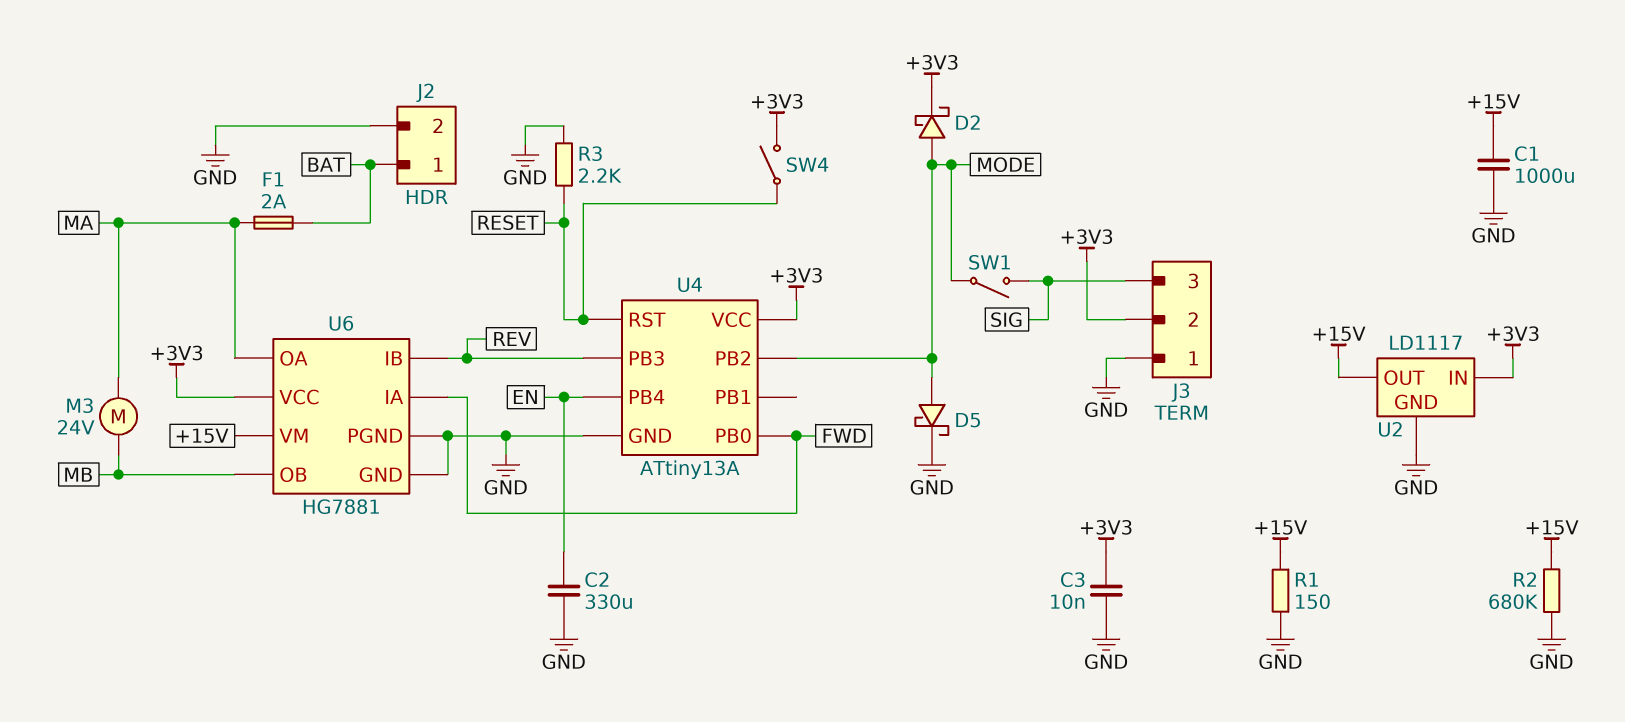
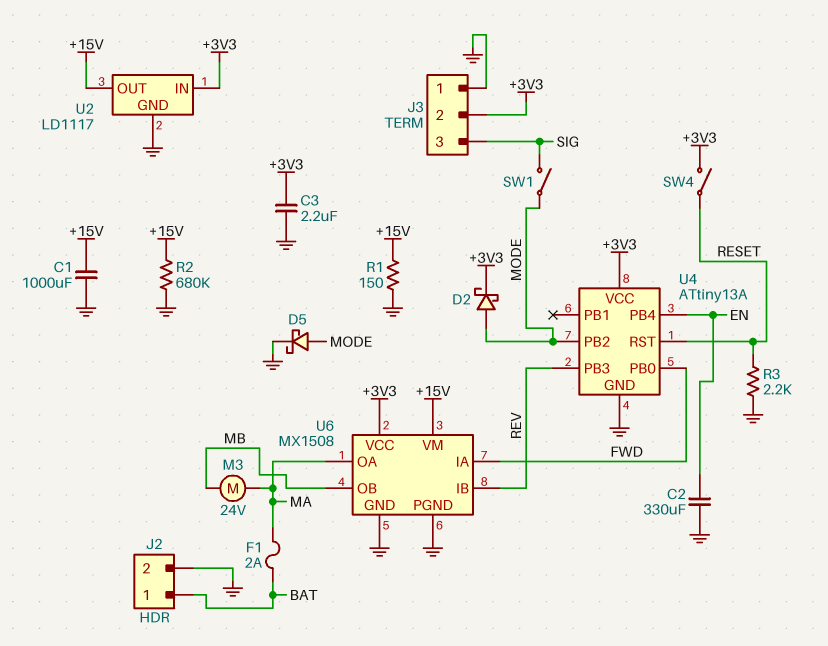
C3: 10nF (+3V3, GND) -> 2.2uF (+3V3, GND)
U6: HG7881 -> MX1508

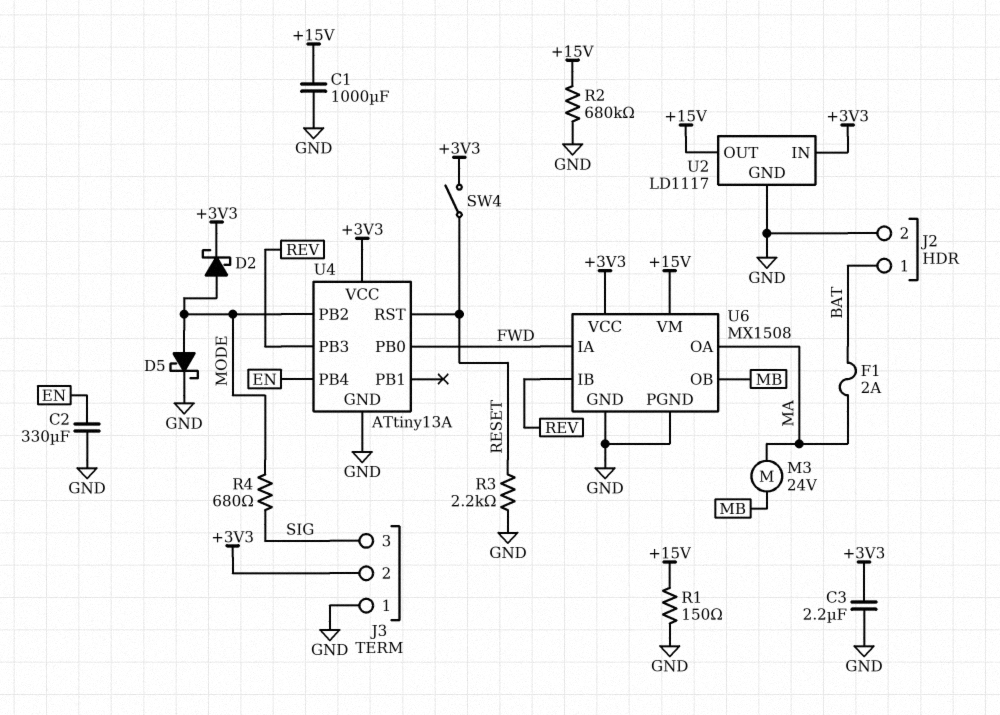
R4: none -> 680 (MODE, SIG)
SW1: switch (MODE, SIG) -> none

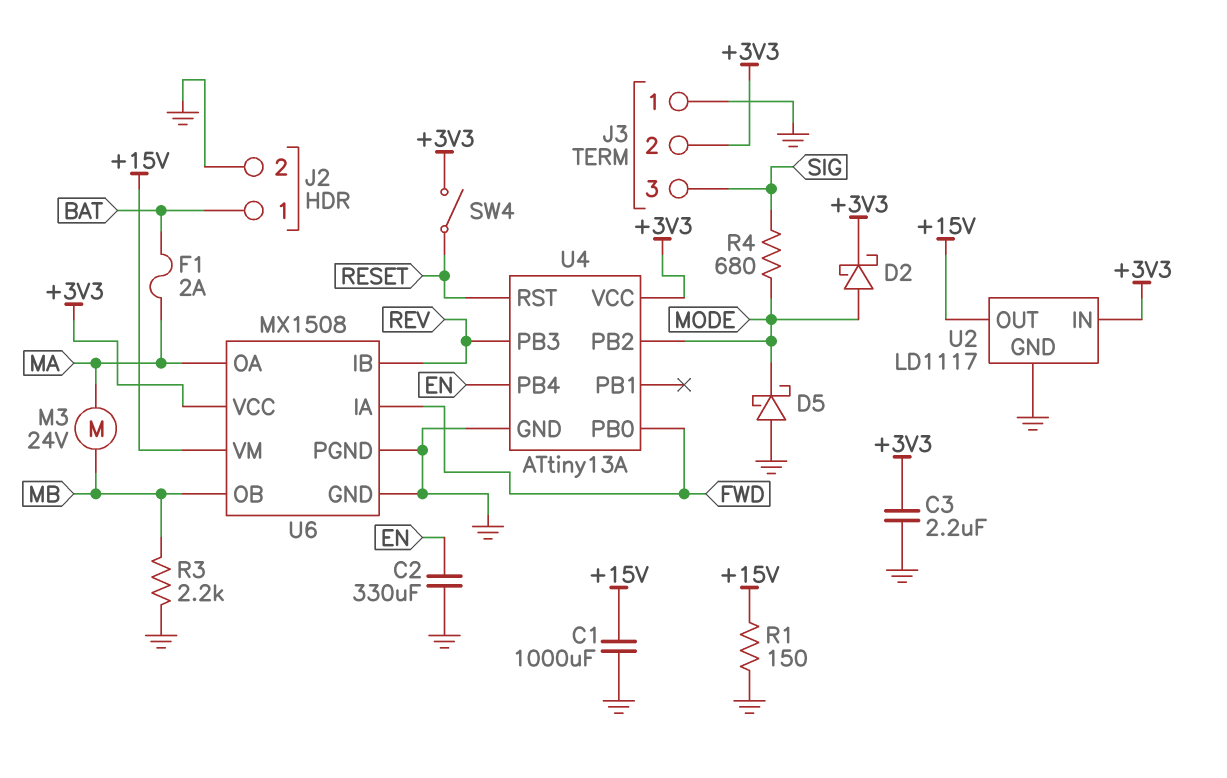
D5: schottky (A MODE, K GND) -> schottky (A GND, K MODE)
R2: 680k (+15V, GND) -> none
R3: 2.2k (GND, RESET) -> 2.2k (GND, MB)

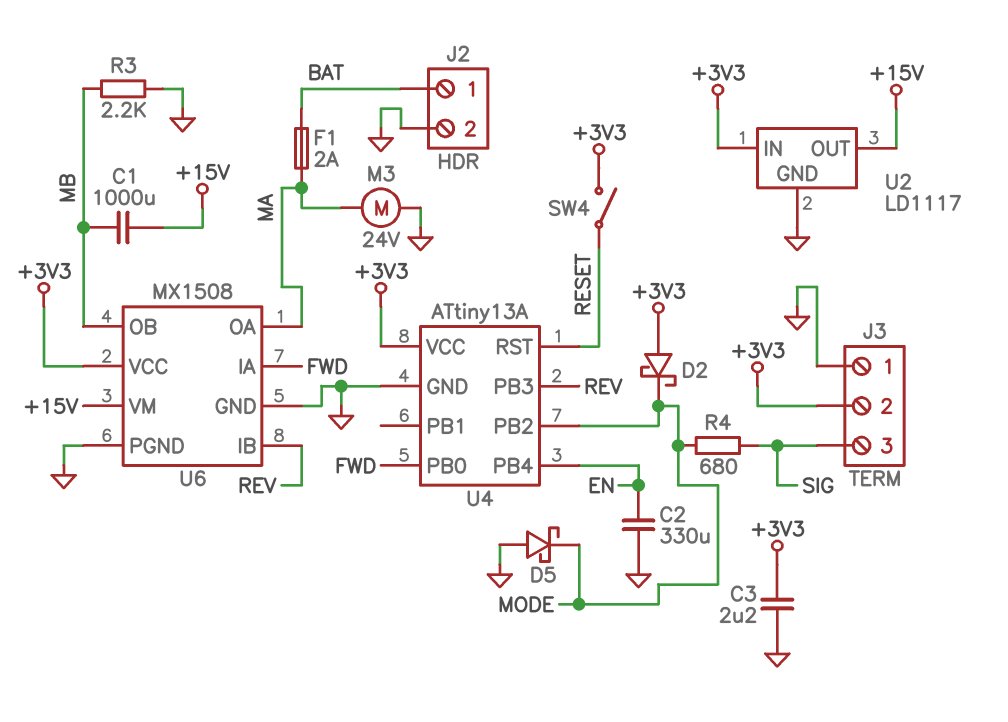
C1: 1000uF (+15V, GND) -> 1000uF (+15V, MB)
D2: schottky (A MODE, K +3V3) -> schottky (A +3V3, K MODE)
M3: motor 24V (MA, MB) -> motor 24V (GND, MA)
R1: 150 (+15V, GND) -> none

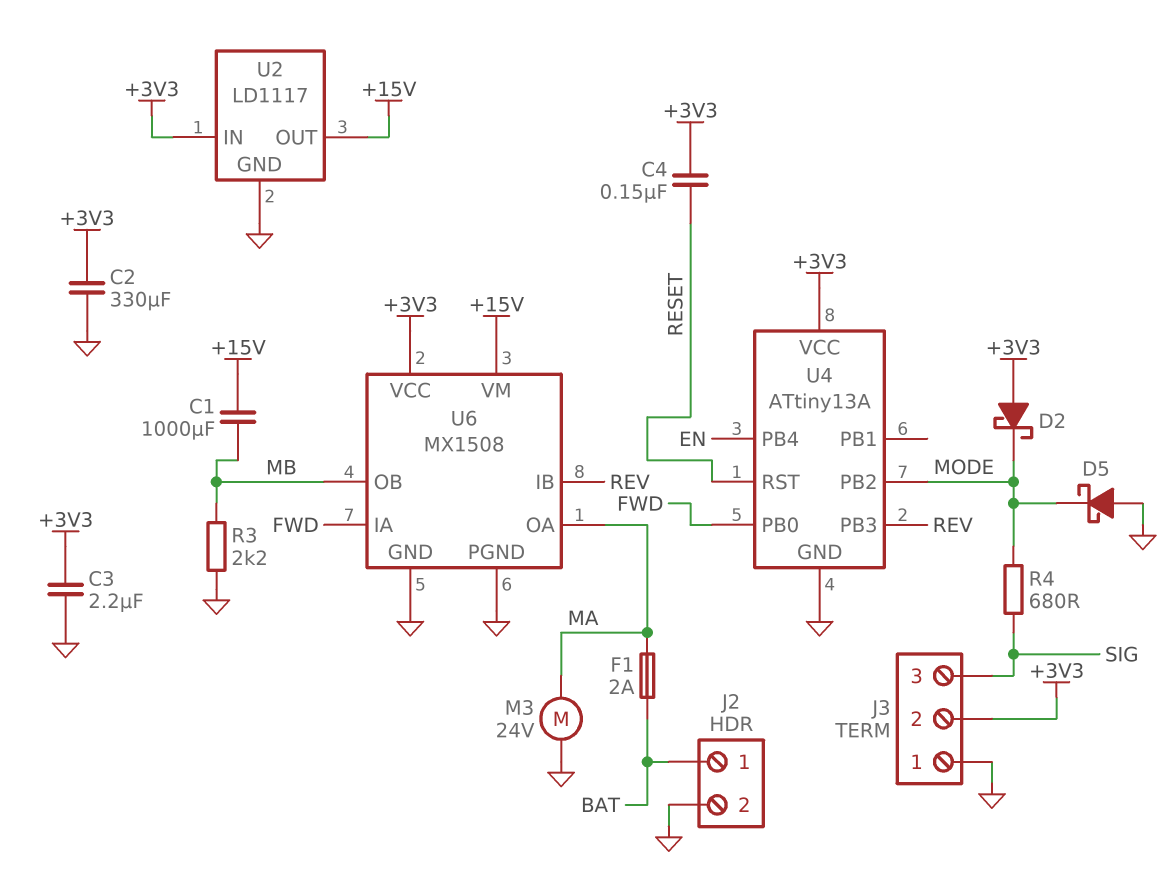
C2: 330uF (EN, GND) -> 330uF (+3V3, GND)
C4: none -> 150nF (+3V3, RESET)
SW4: switch (+3V3, RESET) -> none

